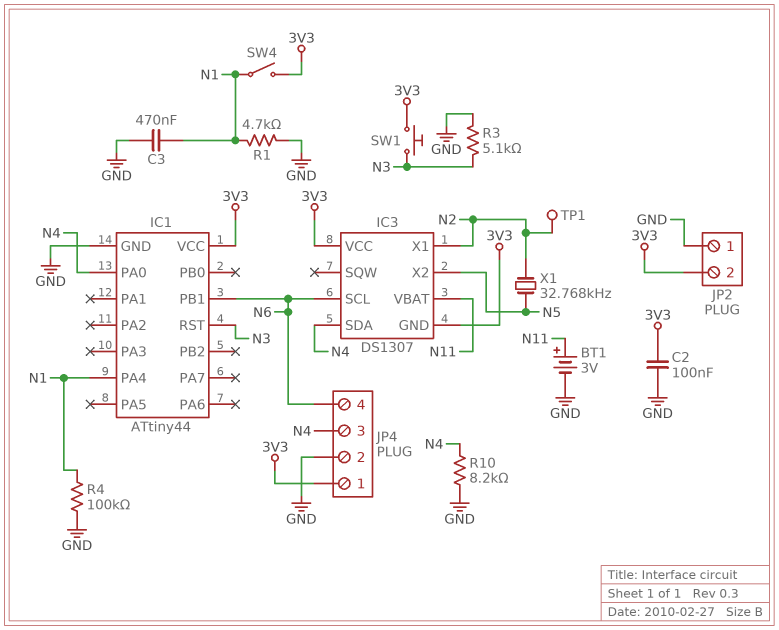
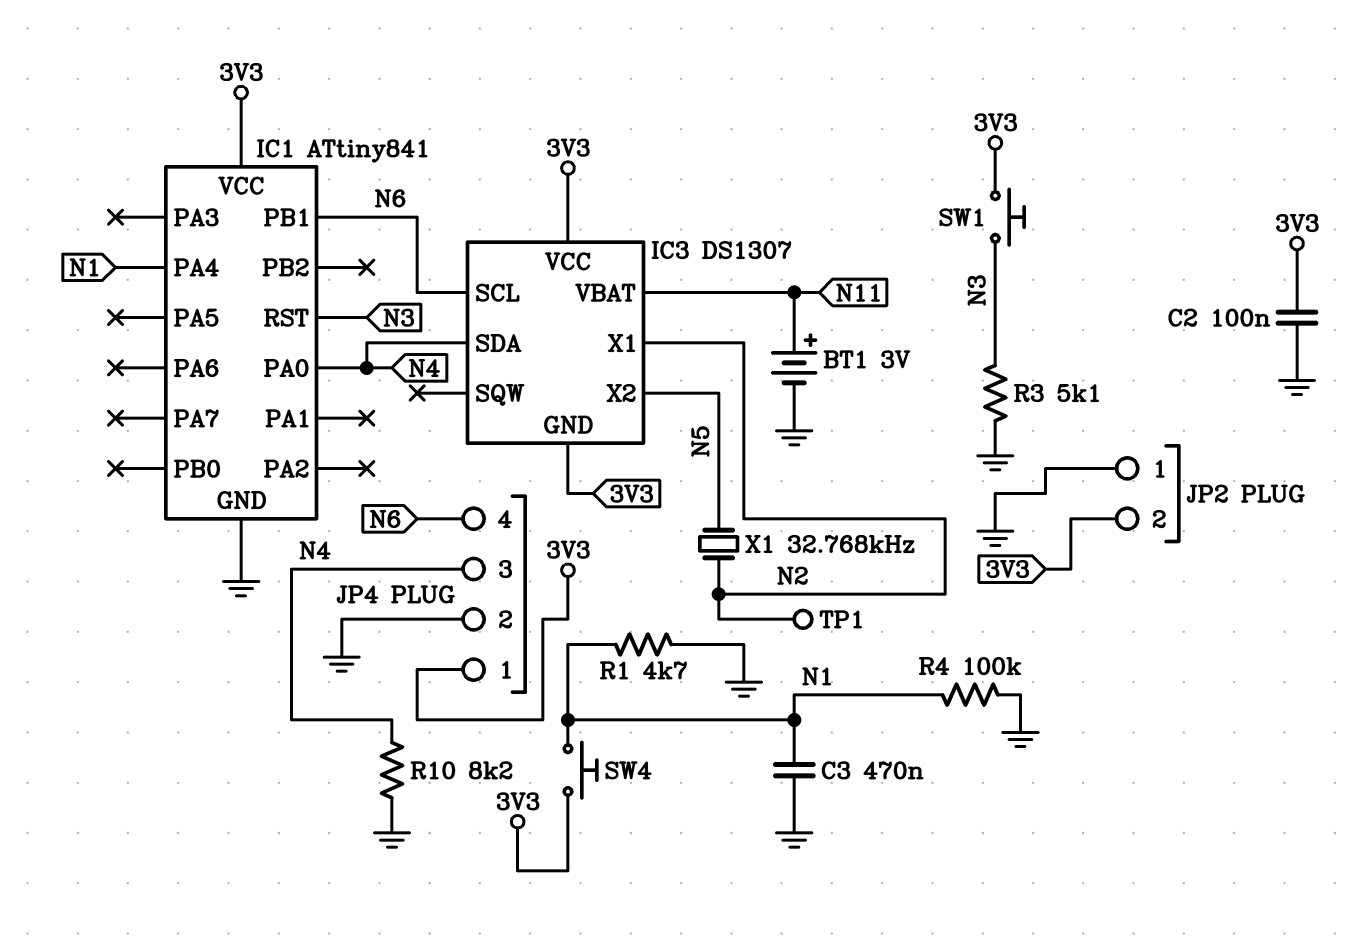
IC1: ATtiny44 -> ATtiny841
SW4: switch (3V3, N1) -> button (3V3, N1)

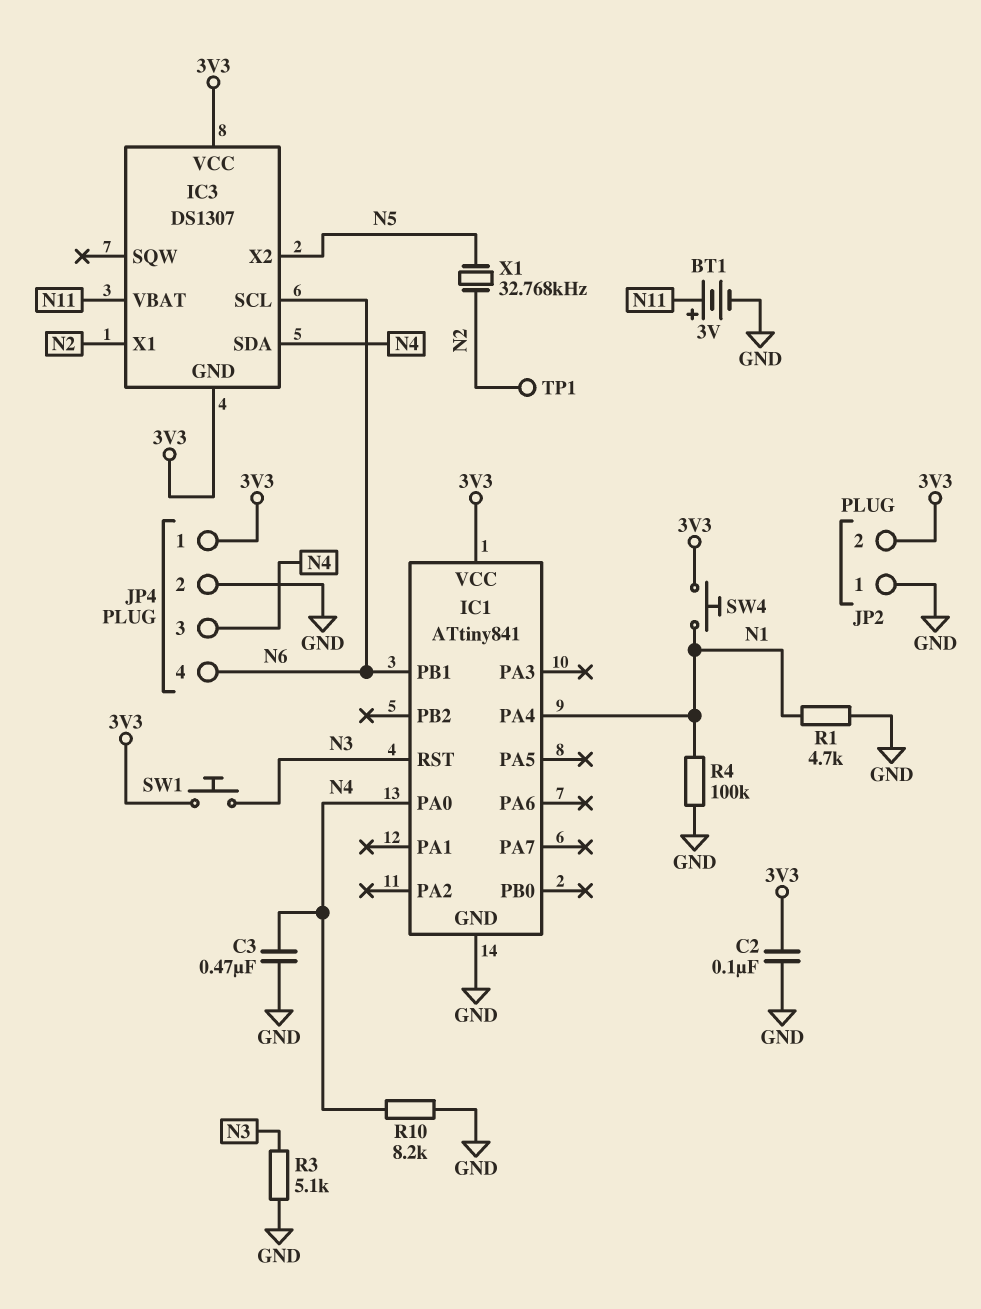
C3: 470nF (GND, N1) -> 470nF (GND, N4)

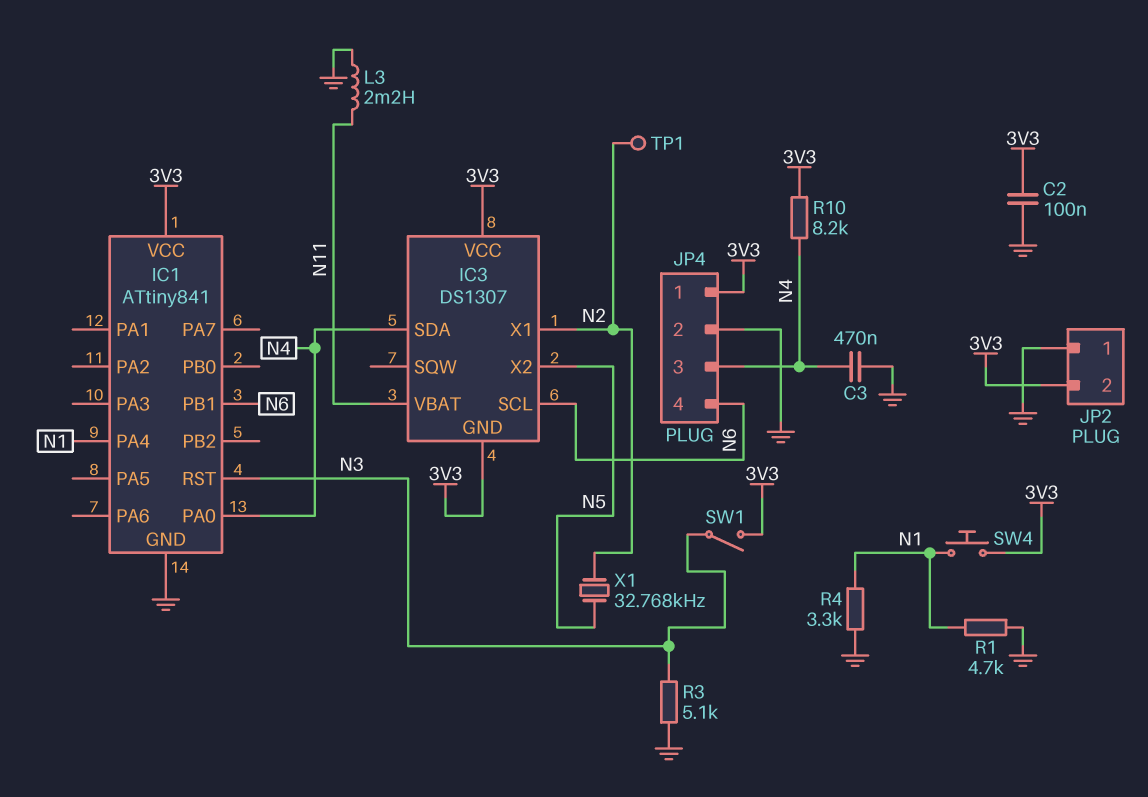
BT1: 3V (plus N11, minus GND) -> none
L3: none -> 2.2mH (GND, N11)
R4: 100k (GND, N1) -> 3.3k (GND, N1)
R10: 8.2k (GND, N4) -> 8.2k (3V3, N4)
SW1: button (3V3, N3) -> switch (3V3, N3)

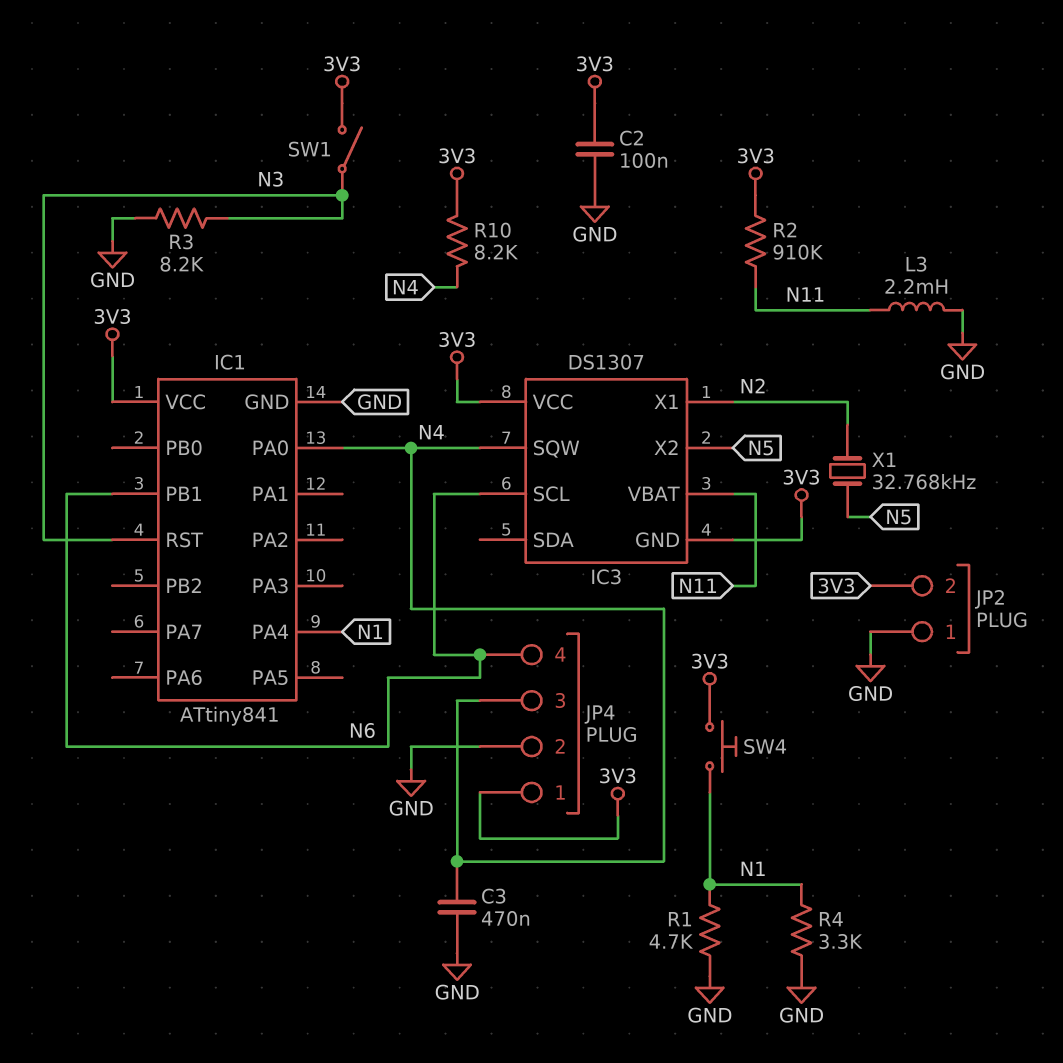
IC3 pin SDA: N4 -> none
IC3 pin SQW: none -> N4
R2: none -> 910k (3V3, N11)
R3: 5.1k (GND, N3) -> 8.2k (GND, N3)
TP1: test point (N2) -> none

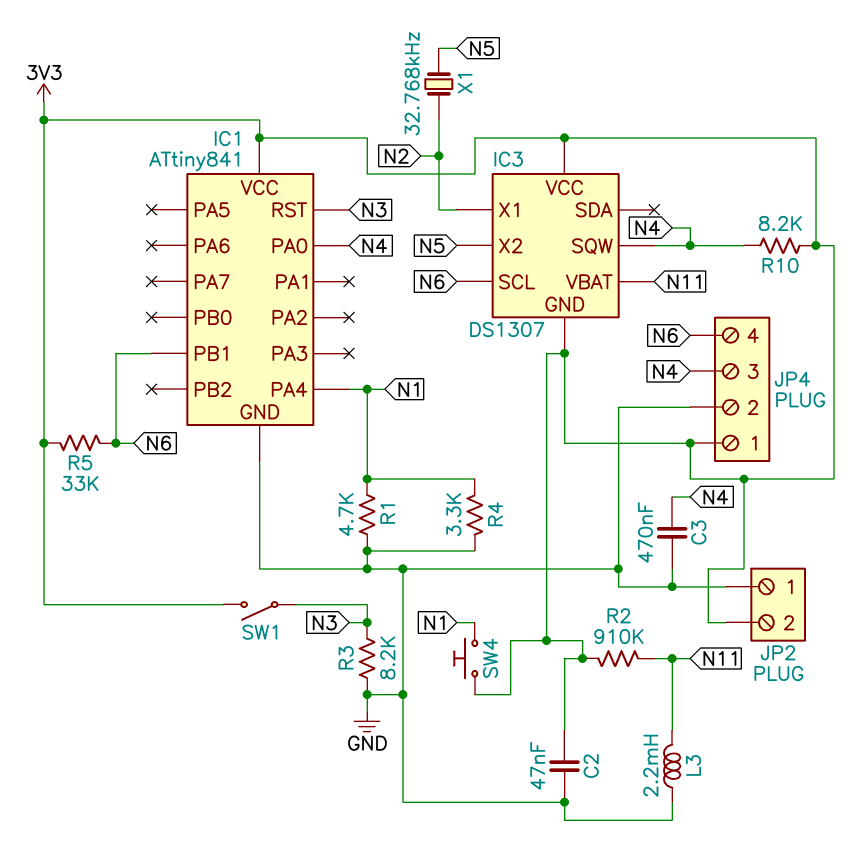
C2: 100nF (3V3, GND) -> 47nF (3V3, GND)
R5: none -> 33k (3V3, N6)

